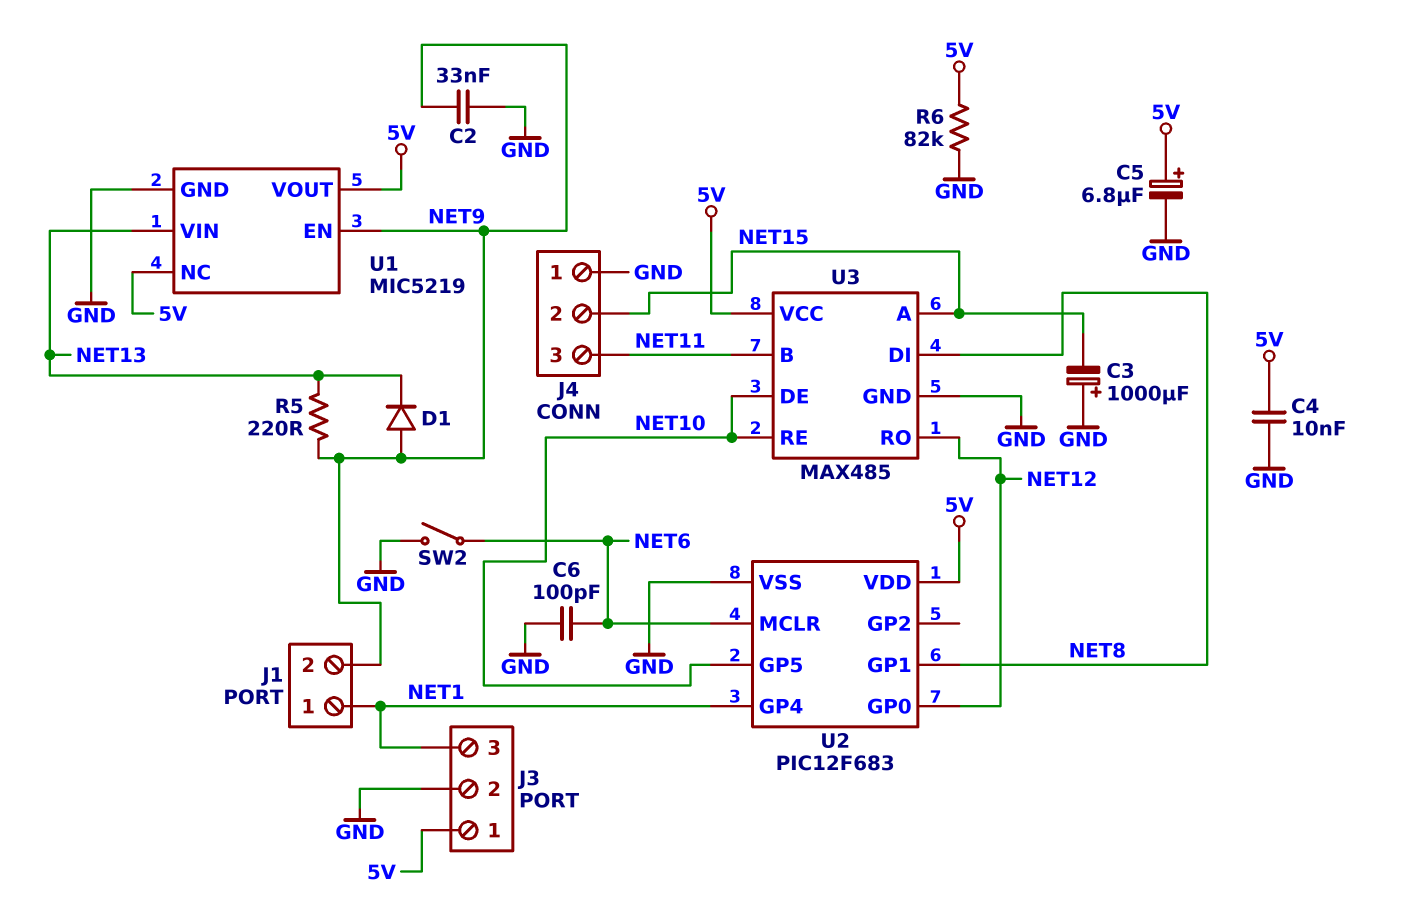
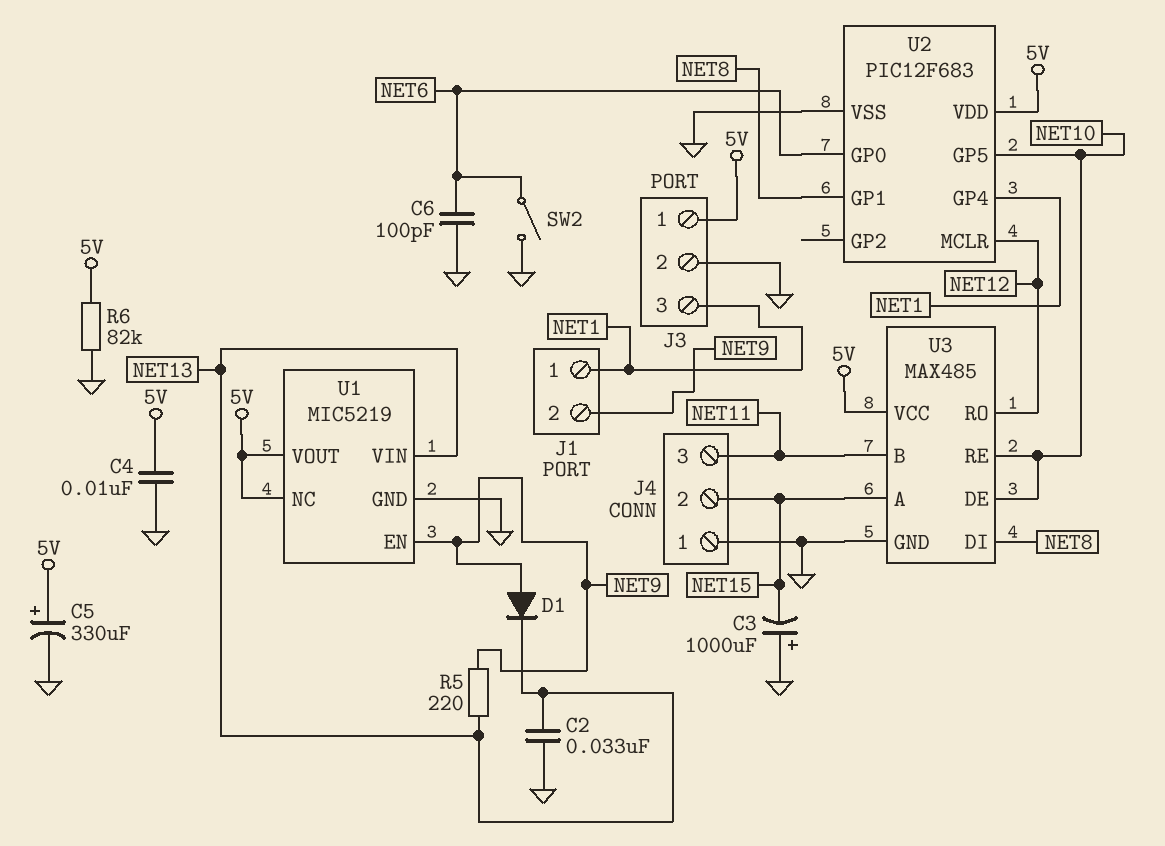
C2: 33nF (GND, NET9) -> 33nF (GND, NET13)
C5: 6.8uF (plus 5V, minus GND) -> 330uF (plus 5V, minus GND)
U2 pin GP0: NET12 -> NET6
U2 pin MCLR: NET6 -> NET12

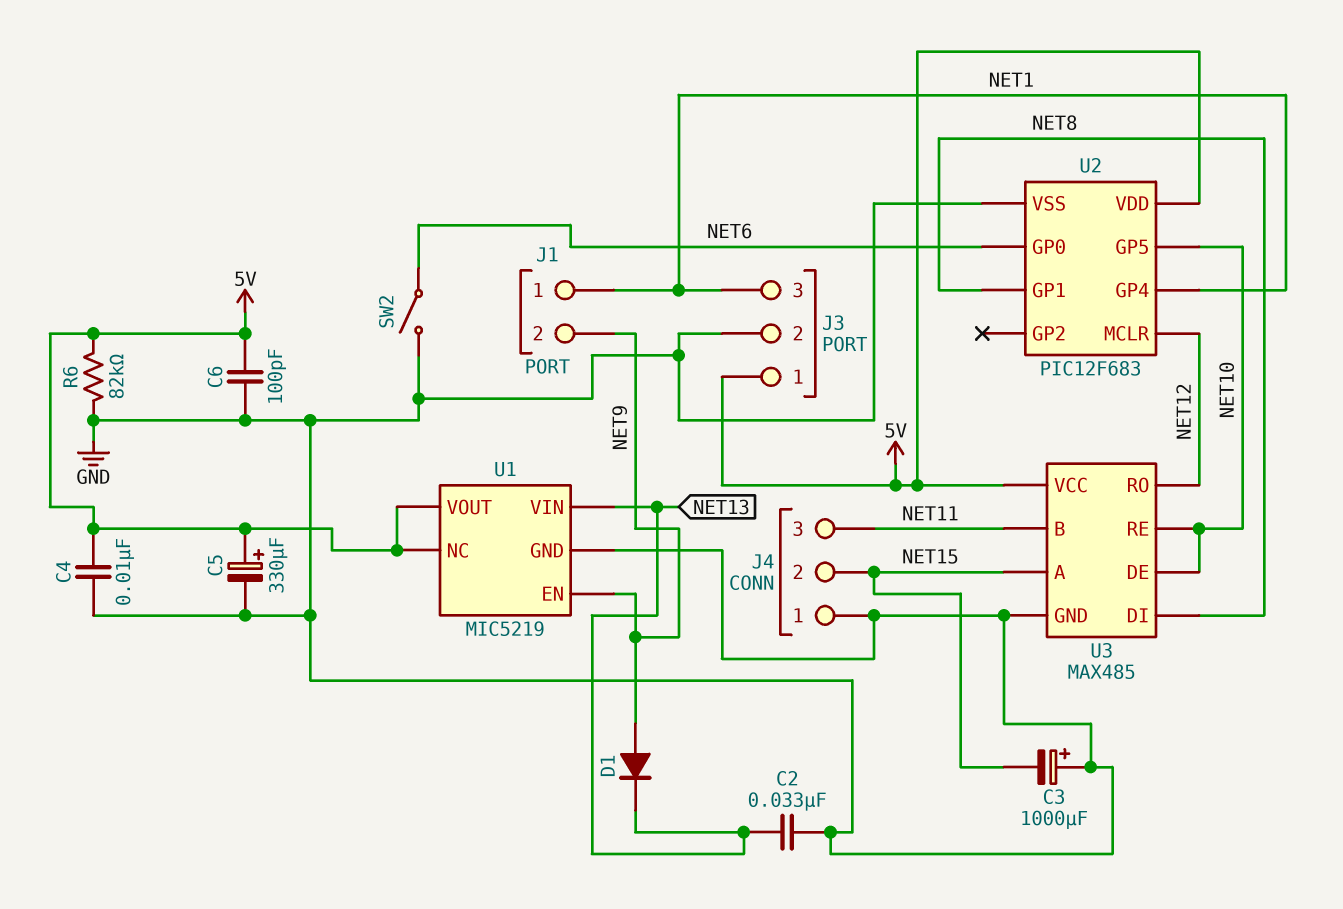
C6: 100pF (GND, NET6) -> 100pF (5V, GND)
R5: 220 (NET9, NET13) -> none

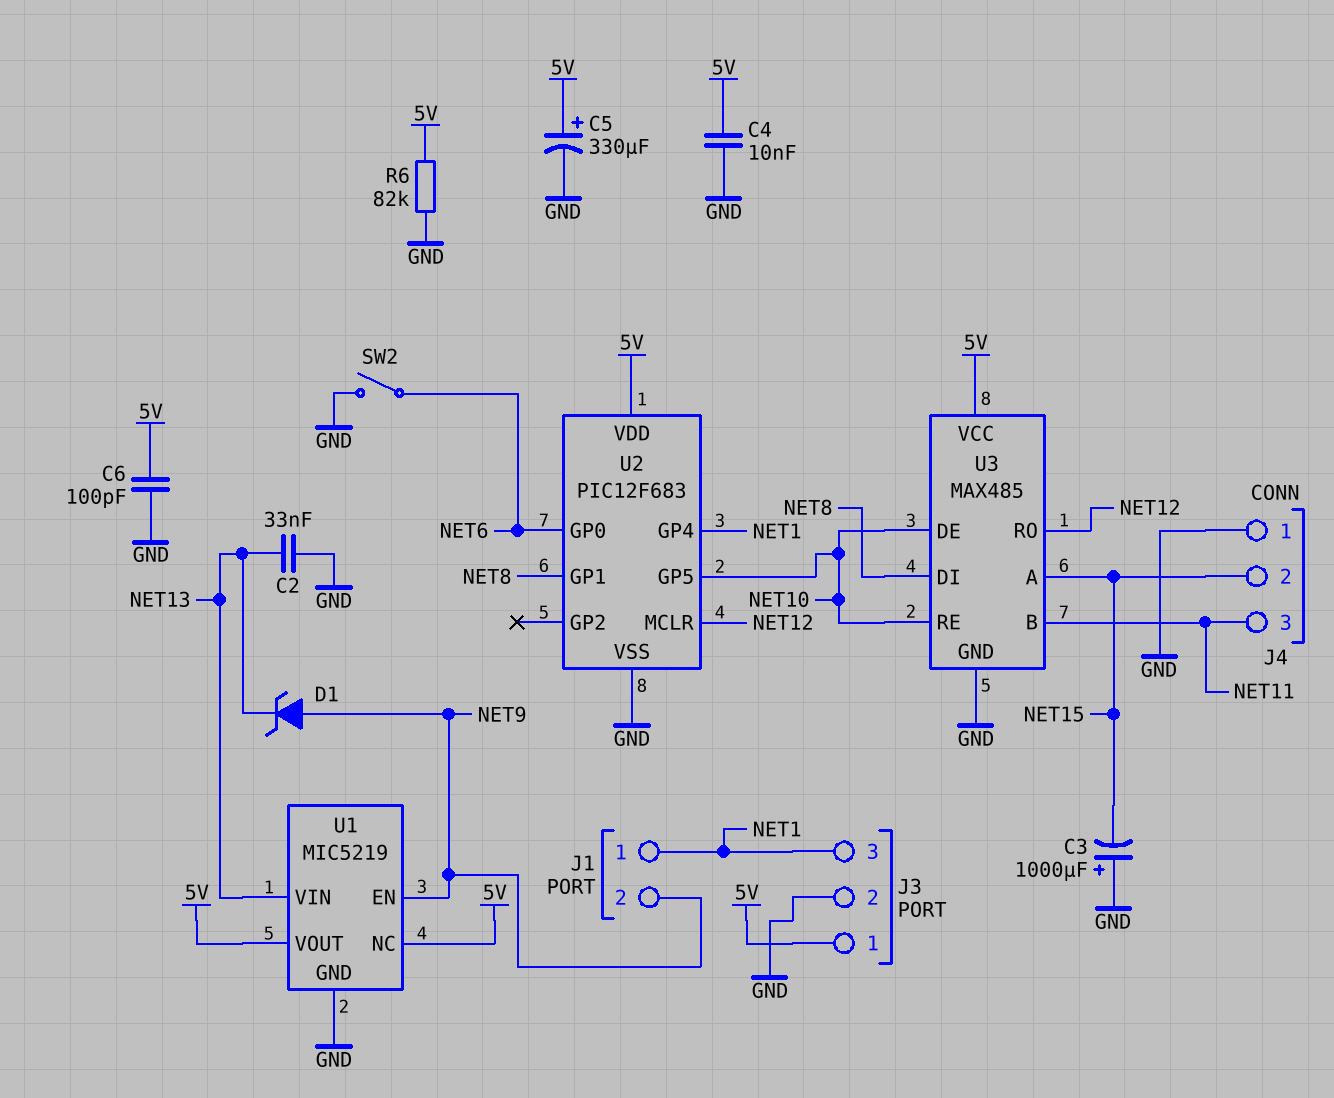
D1: diode (A NET9, K NET13) -> zener (A NET9, K NET13)

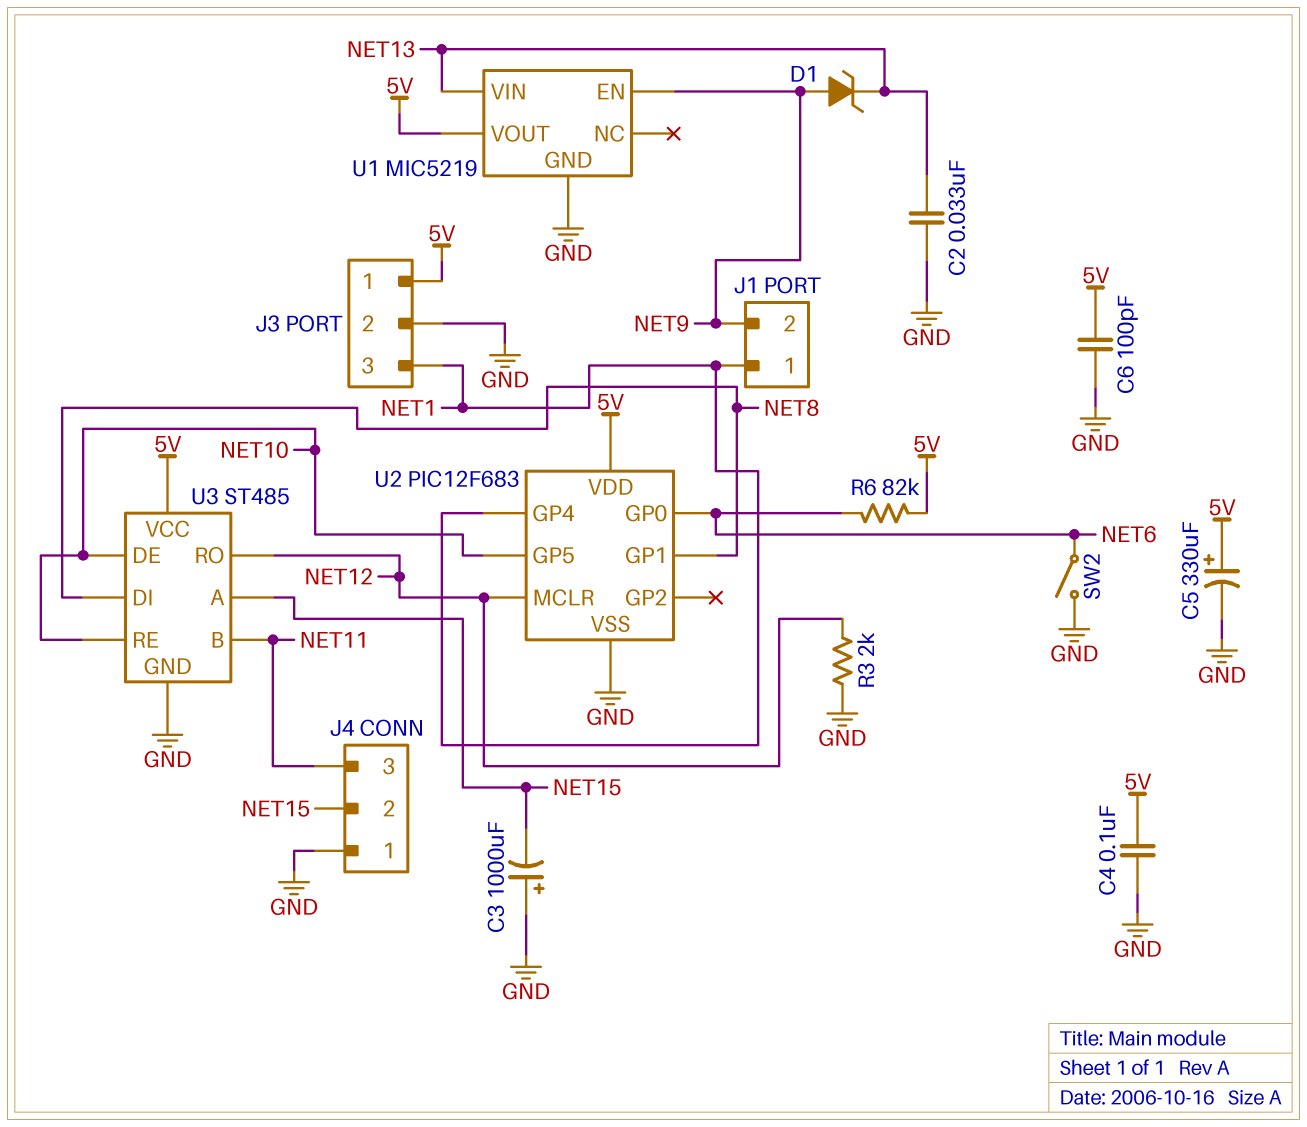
C4: 10nF (5V, GND) -> 100nF (5V, GND)
R3: none -> 2k (GND, NET12)
R6: 82k (5V, GND) -> 82k (5V, NET6)
U1 pin NC: 5V -> none
U3: MAX485 -> ST485

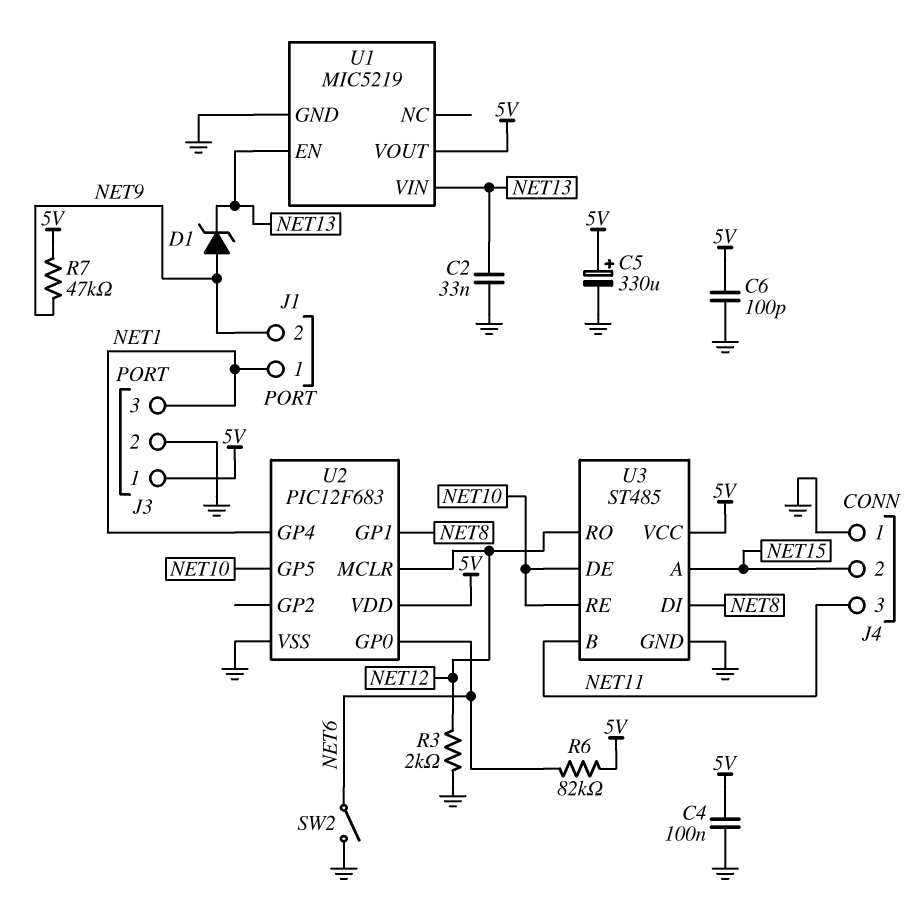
C3: 1000uF (plus GND, minus NET15) -> none
R7: none -> 47k (5V, NET9)
U1 pin EN: NET9 -> NET13

